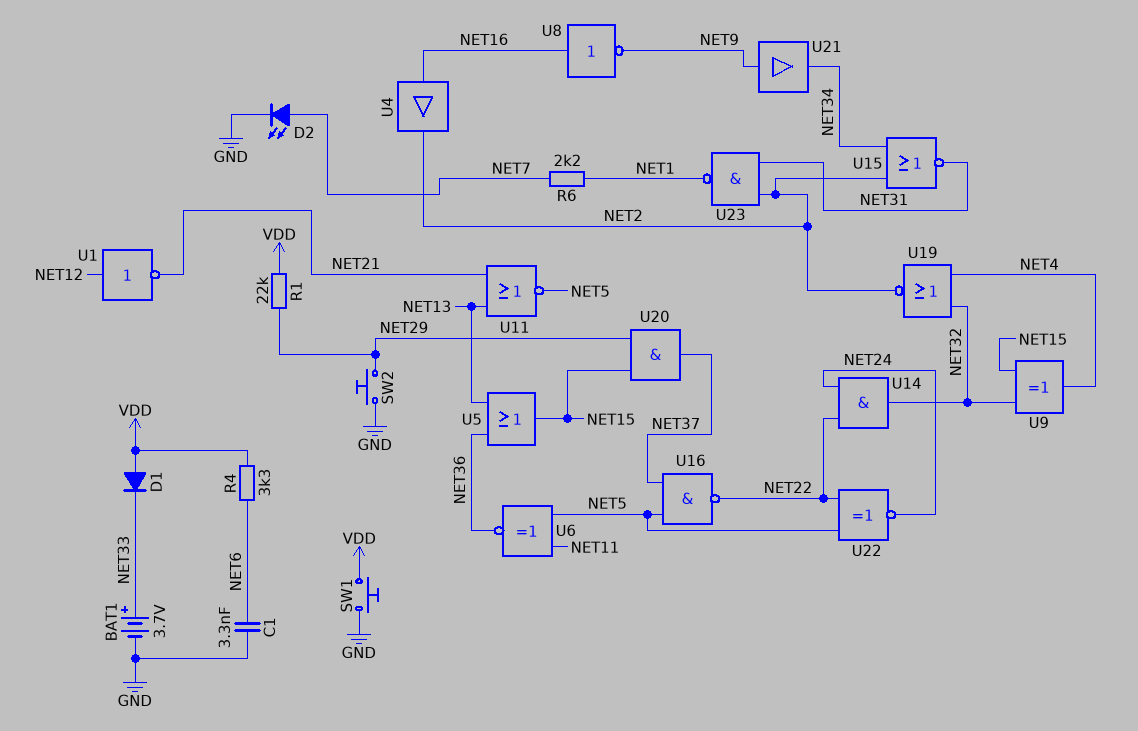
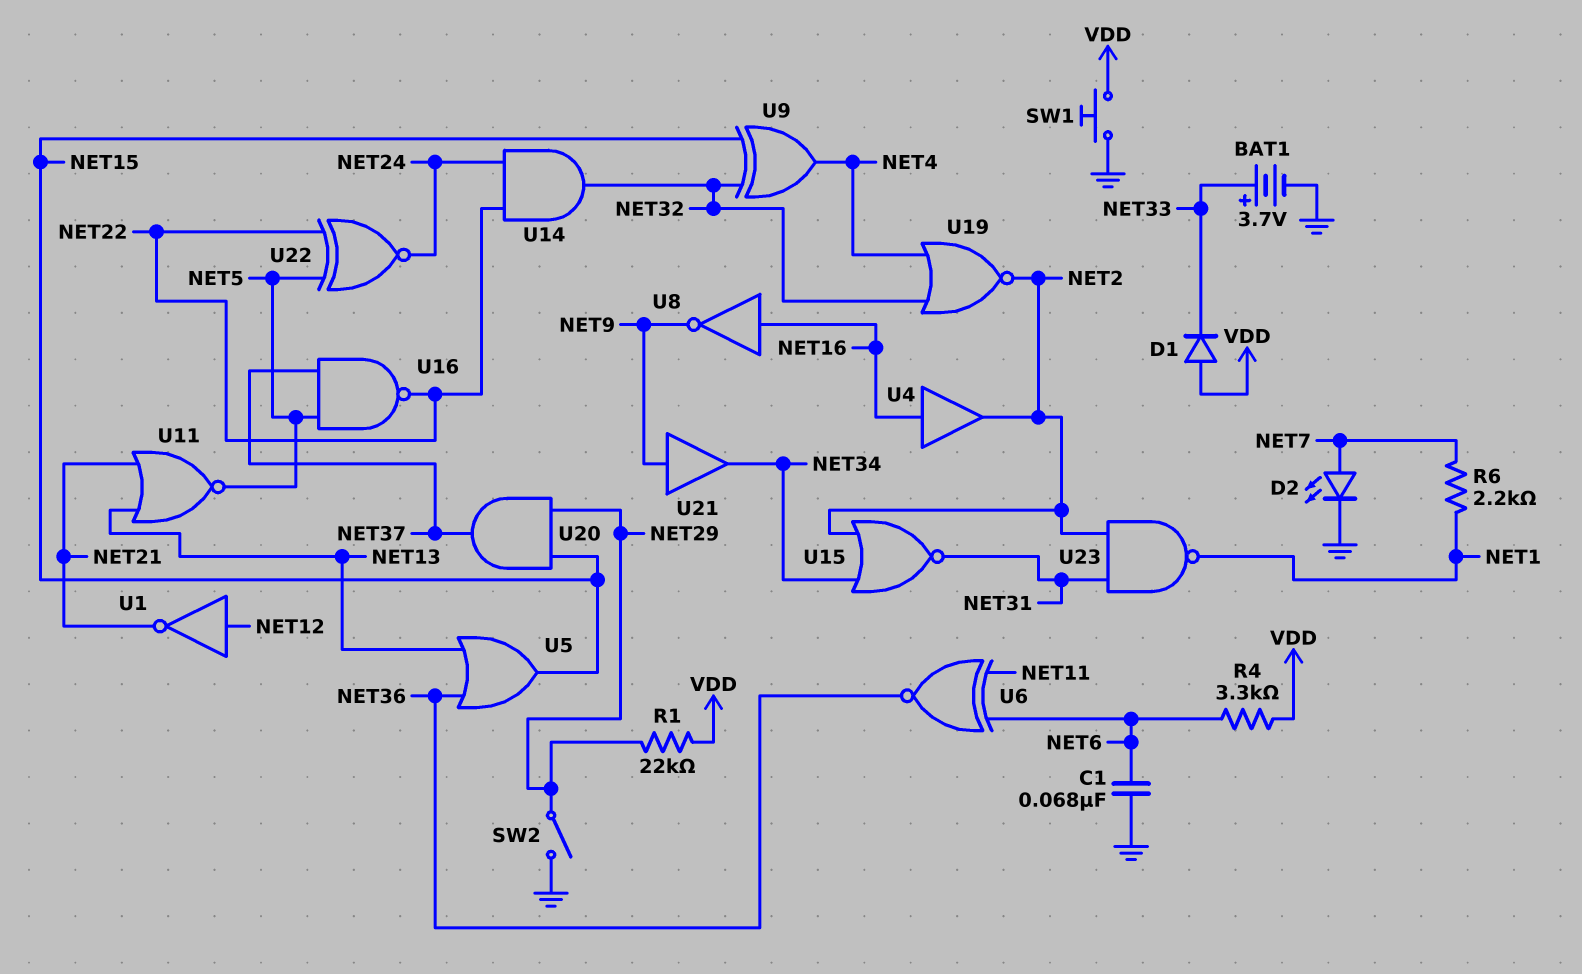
C1: 3.3nF (GND, NET6) -> 68nF (GND, NET6)
SW2: button (GND, NET29) -> switch (GND, NET29)
U6: XNOR (in NET5, in NET11, out NET36) -> XNOR (in NET6, in NET11, out NET36)

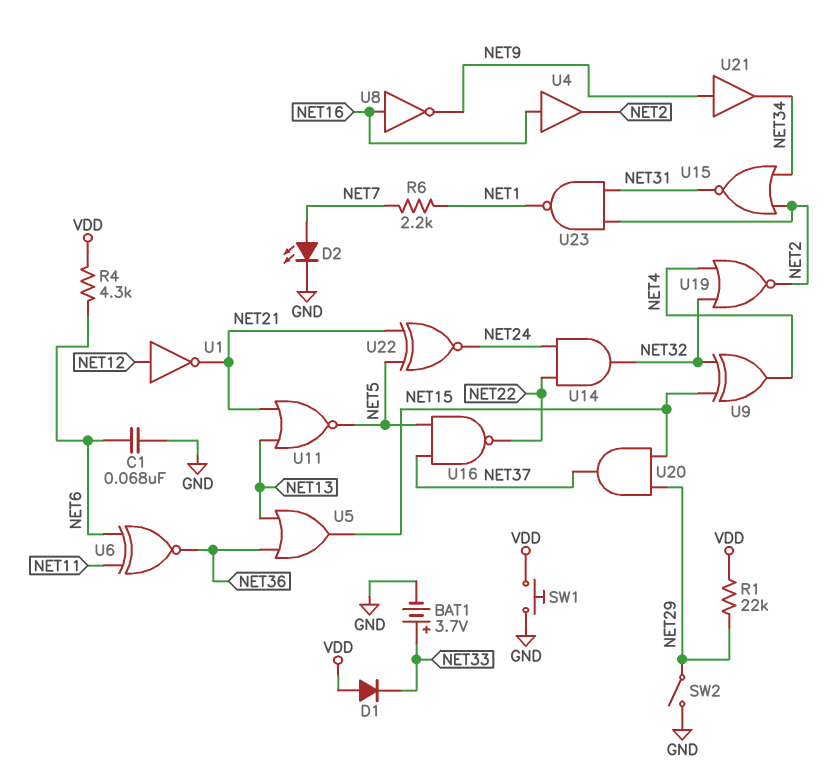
R4: 3.3k (NET6, VDD) -> 4.3k (NET6, VDD)
U22: XNOR (in NET5, in NET22, out NET24) -> XNOR (in NET5, in NET21, out NET24)

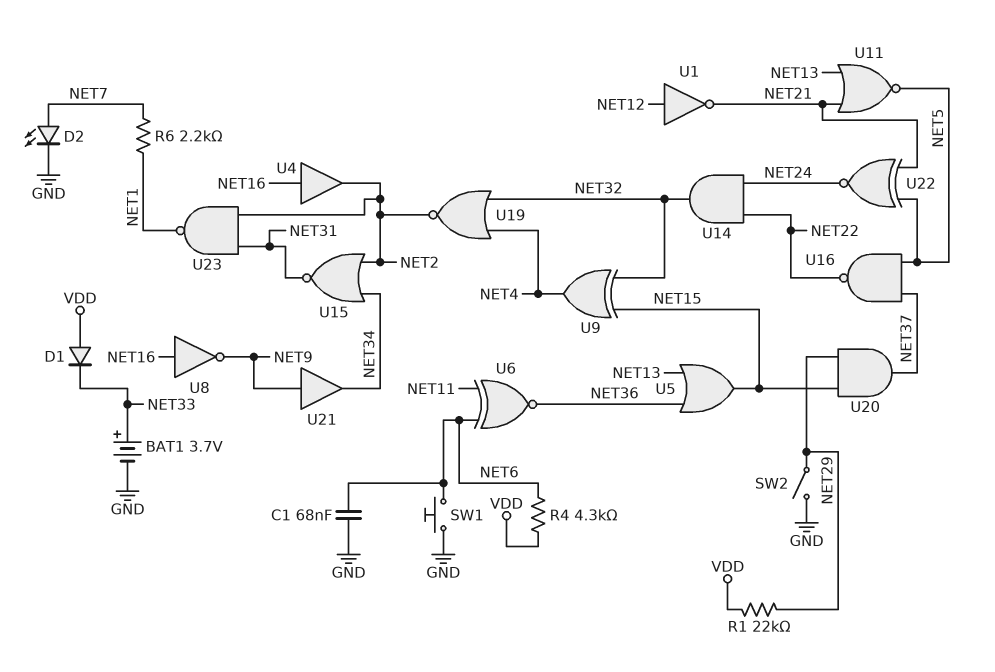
SW1: button (GND, VDD) -> button (GND, NET6)

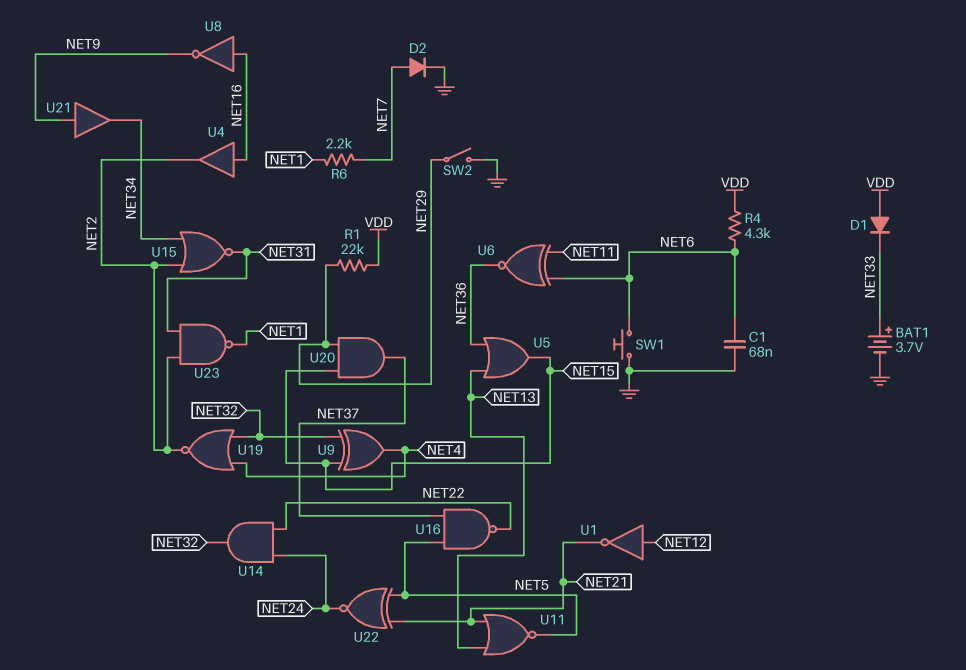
D2: LED (A NET7, K GND) -> diode (A NET7, K GND)

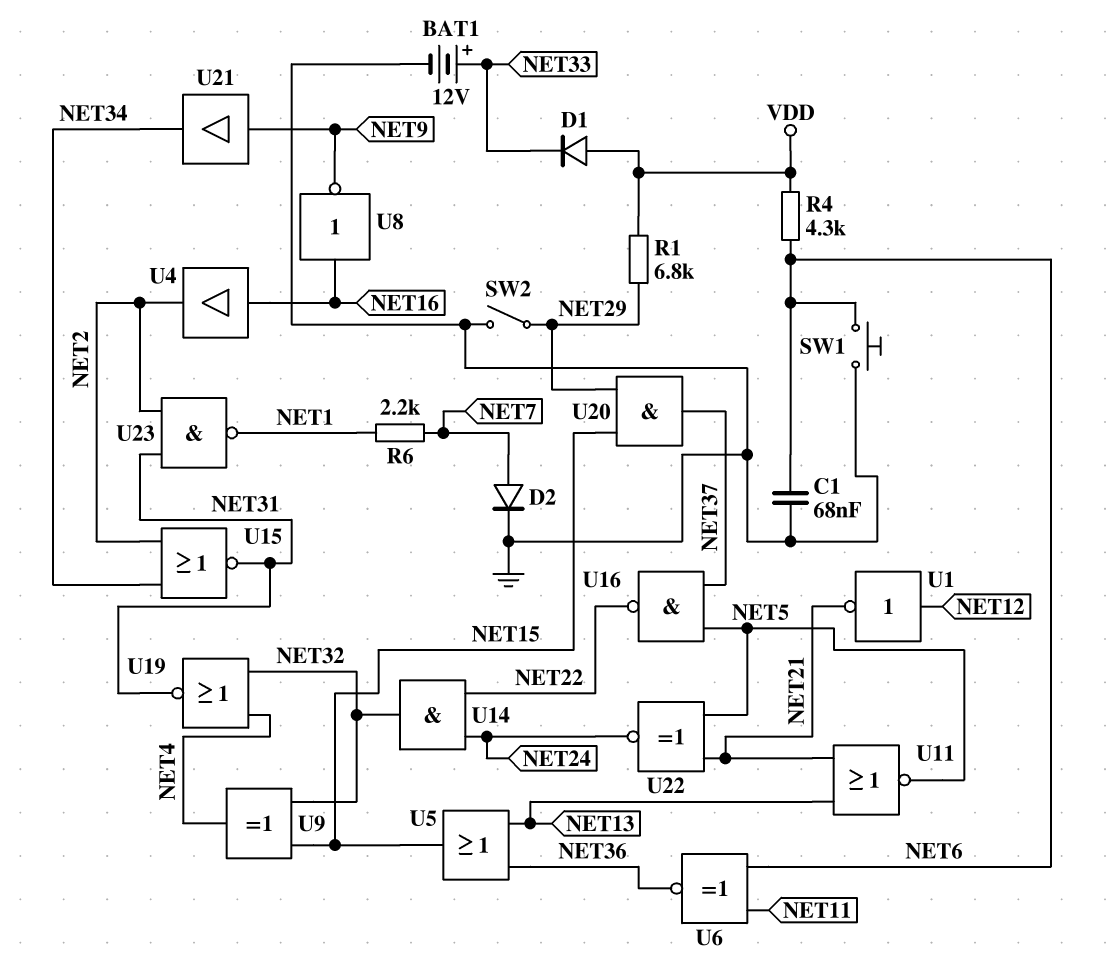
BAT1: 3.7V (plus NET33, minus GND) -> 12V (plus NET33, minus GND)
R1: 22k (NET29, VDD) -> 6.8k (NET29, VDD)
U19: NOR (in NET4, in NET32, out NET2) -> NOR (in NET4, in NET32, out NET31)

